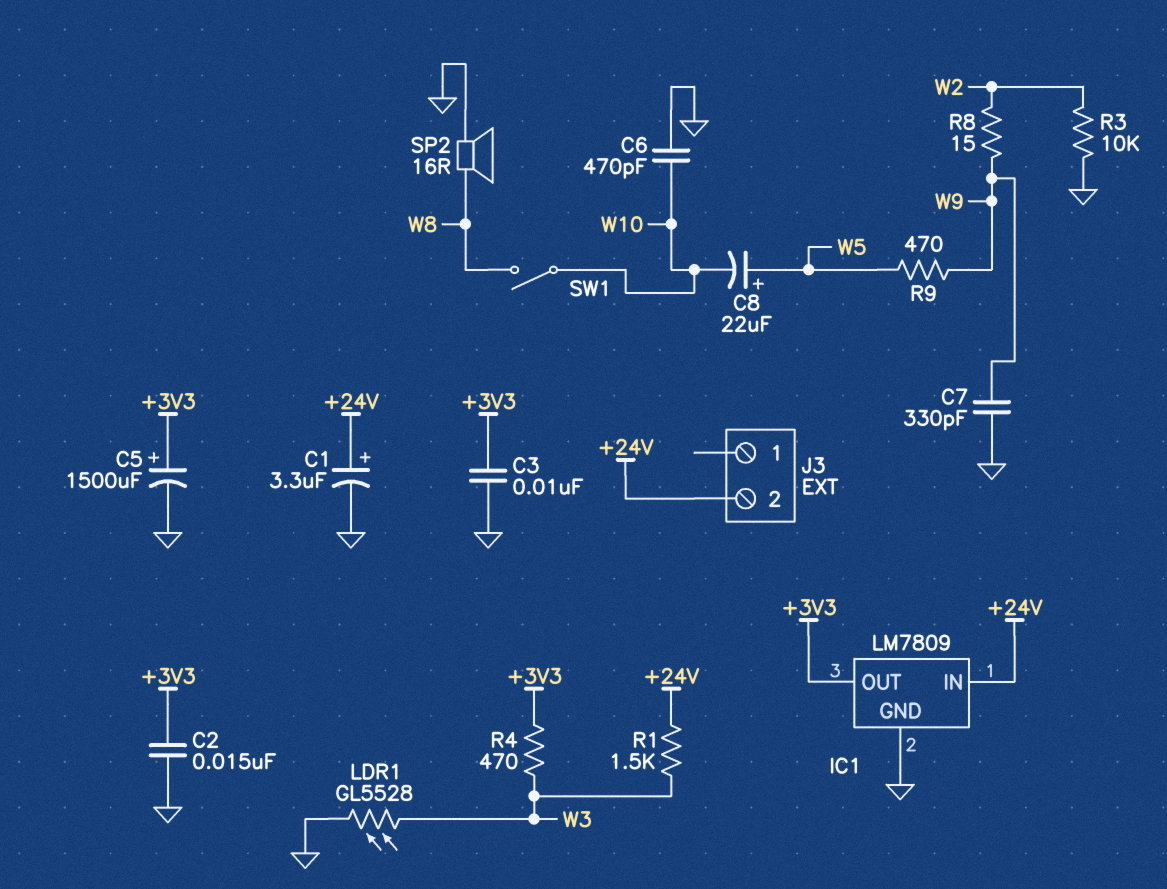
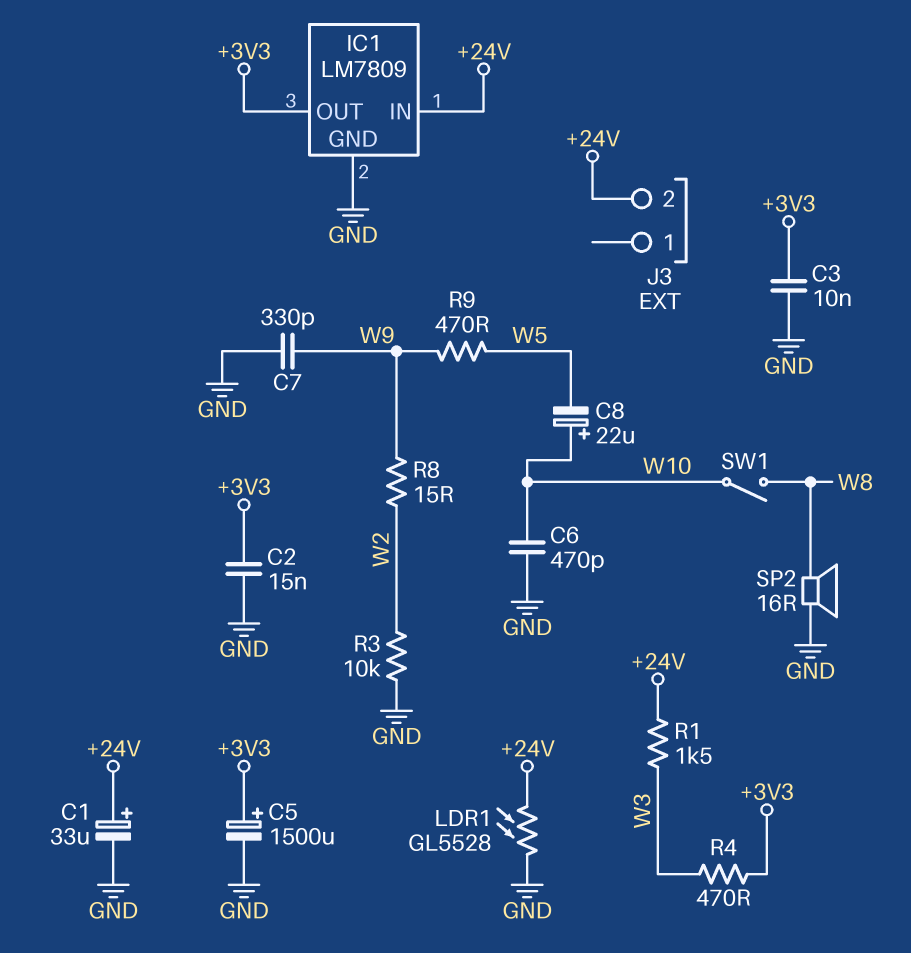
C1: 3.3uF (plus +24V, minus GND) -> 33uF (plus +24V, minus GND)
C8: 22uF (plus W5, minus W10) -> 22uF (plus W10, minus W5)
LDR1: GL5528 (GND, W3) -> GL5528 (+24V, GND)

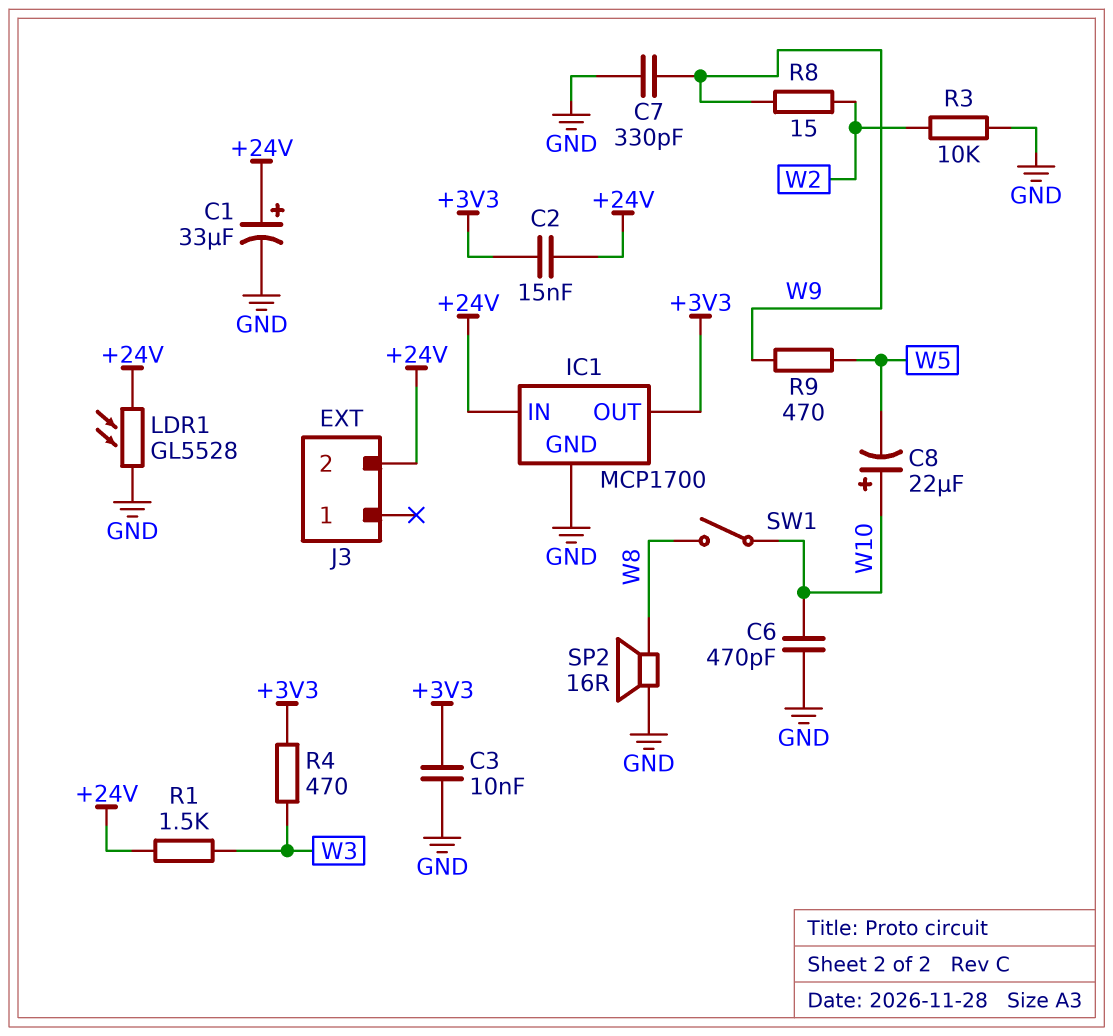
C2: 15nF (+3V3, GND) -> 15nF (+3V3, +24V)
C5: 1500uF (plus +3V3, minus GND) -> none
IC1: LM7809 -> MCP1700

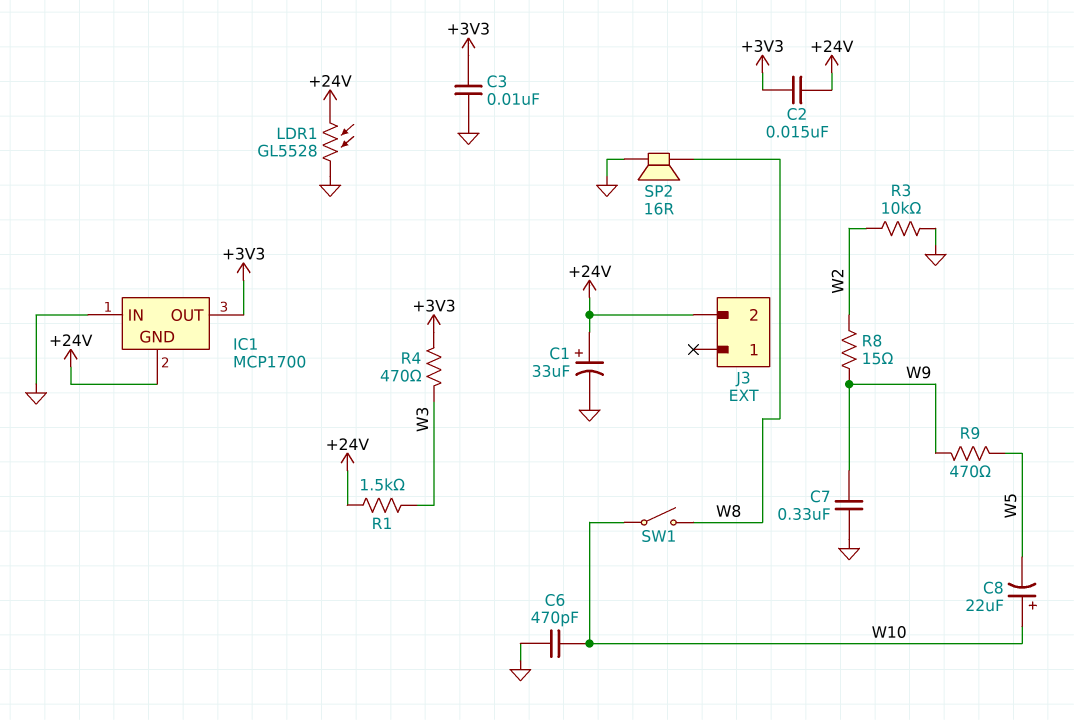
C7: 330pF (GND, W9) -> 330nF (GND, W9)
IC1 pin GND: GND -> +24V
IC1 pin IN: +24V -> GND

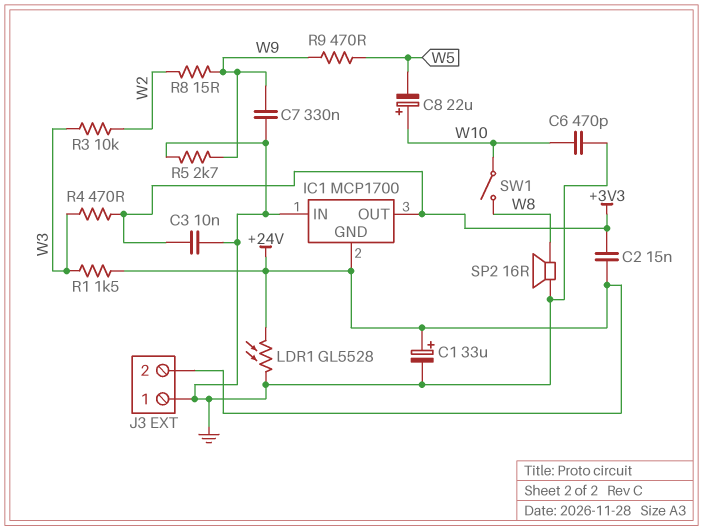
J3 pin 1: none -> GND
R3: 10k (GND, W2) -> 10k (W2, W3)
R5: none -> 2.7k (GND, W9)

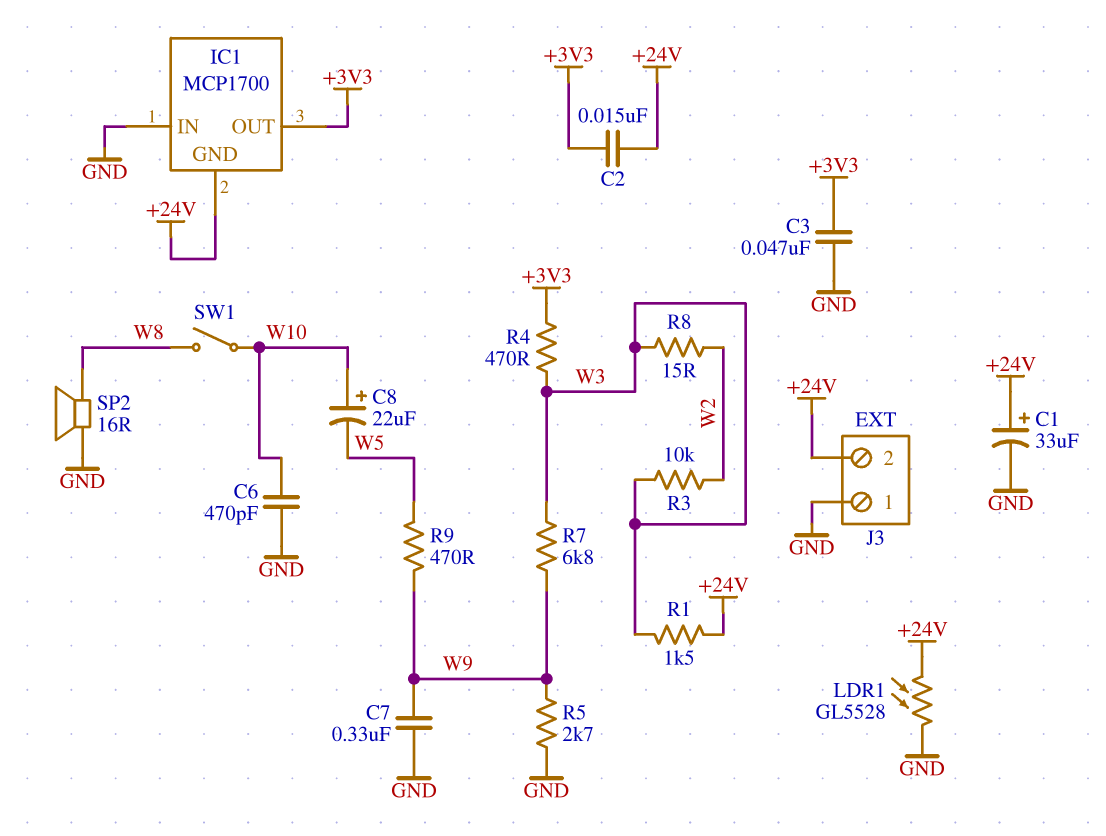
C3: 10nF (+3V3, GND) -> 47nF (+3V3, GND)
R7: none -> 6.8k (W3, W9)
R8: 15 (W2, W9) -> 15 (W2, W3)

